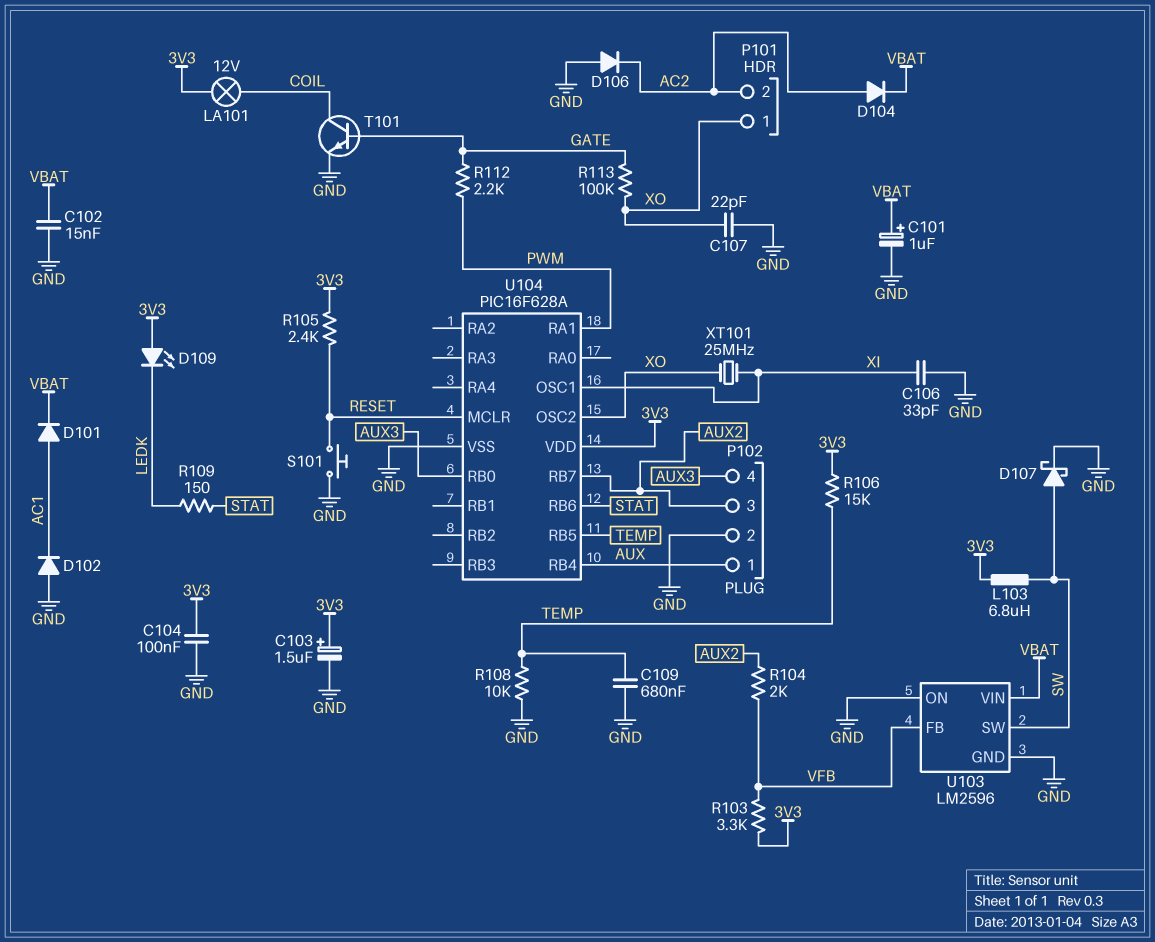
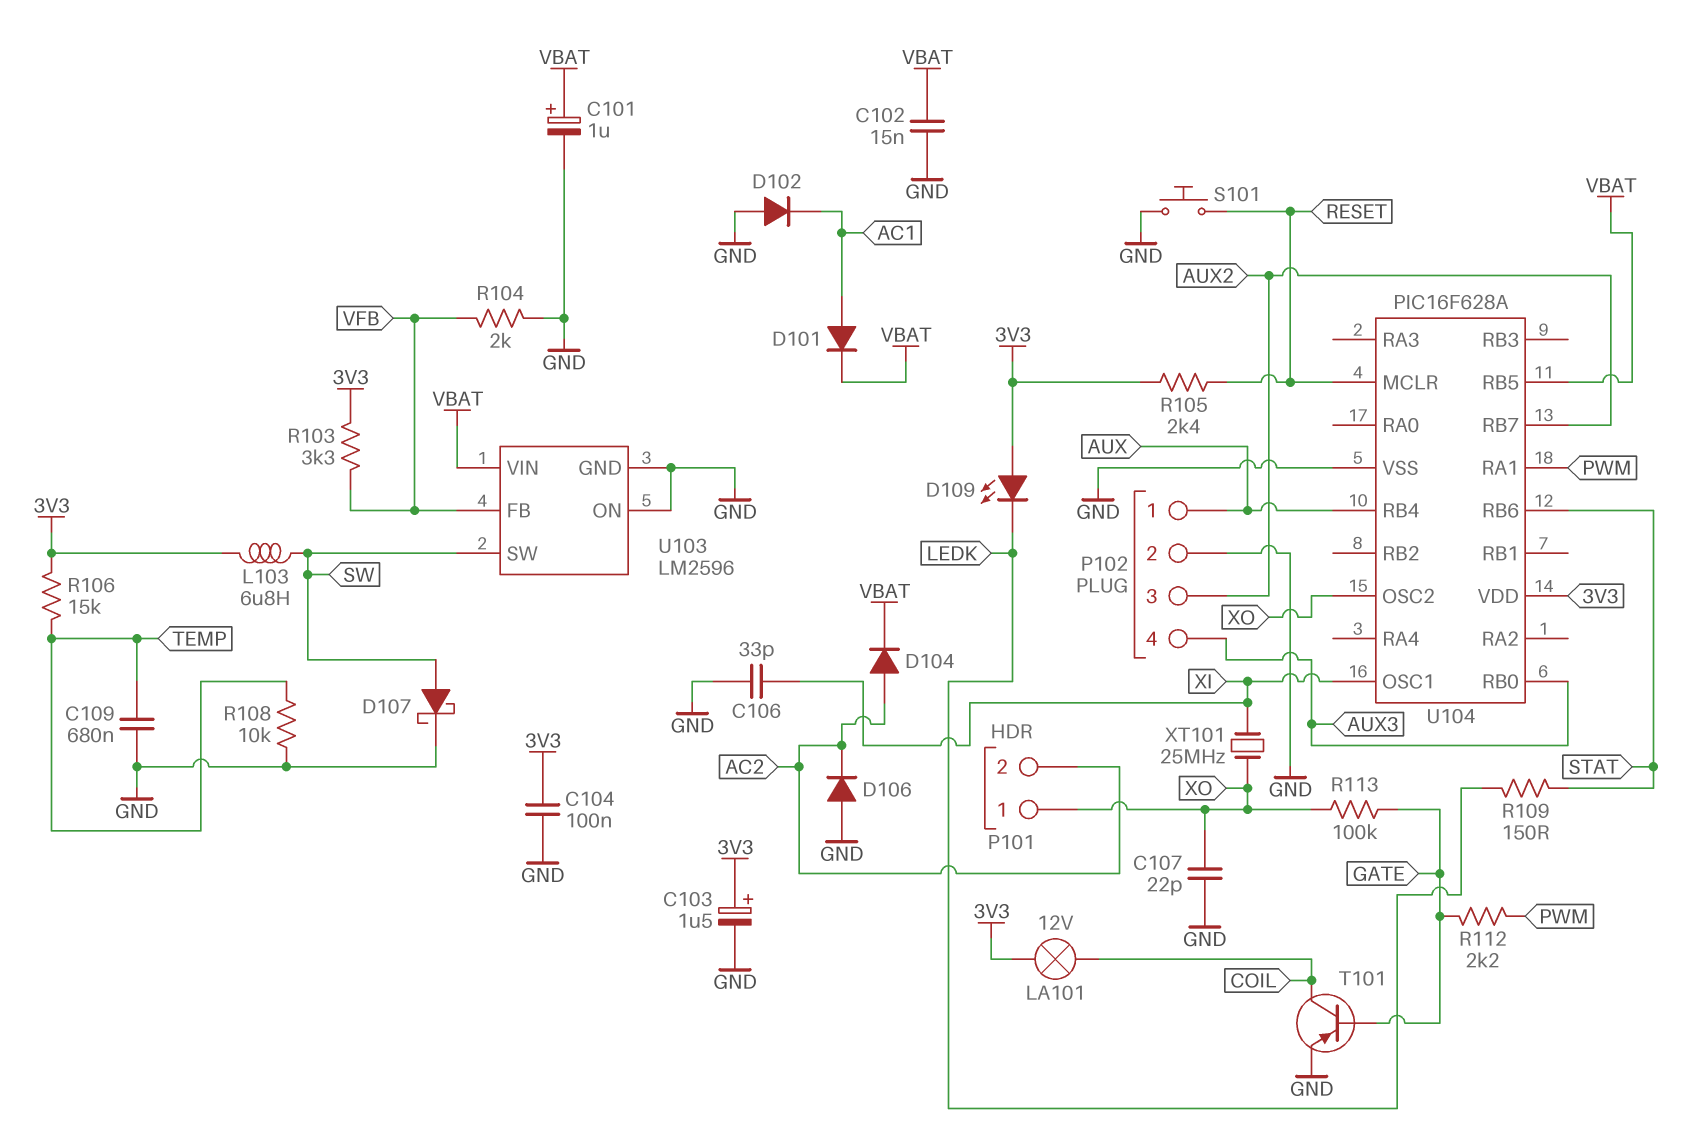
R104: 2k (AUX2, VFB) -> 2k (GND, VFB)
T101: NPN (B GATE, C COIL, E GND) -> PNP (B GATE, C COIL, E GND)
U104 pin RB5: TEMP -> VBAT

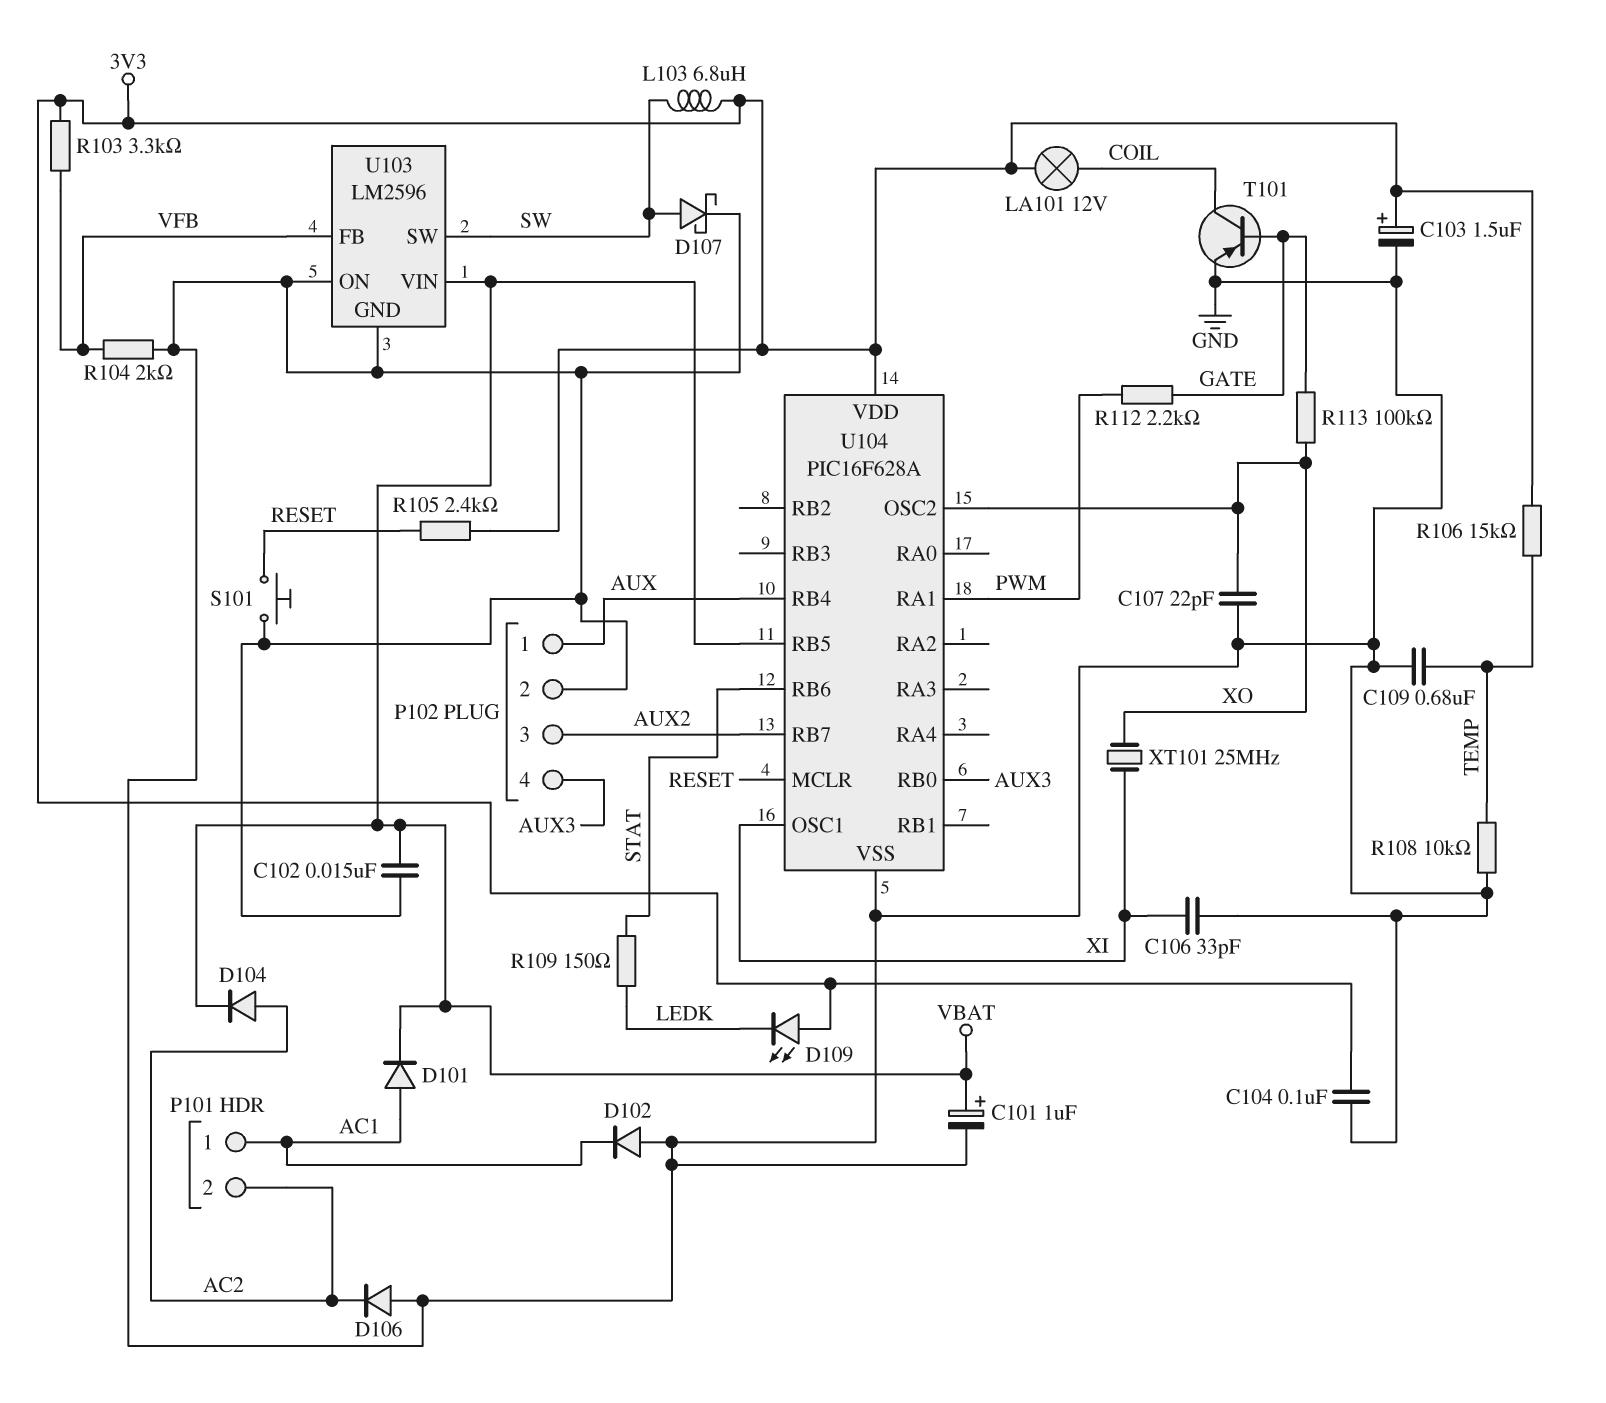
P101 pin 1: XO -> AC1

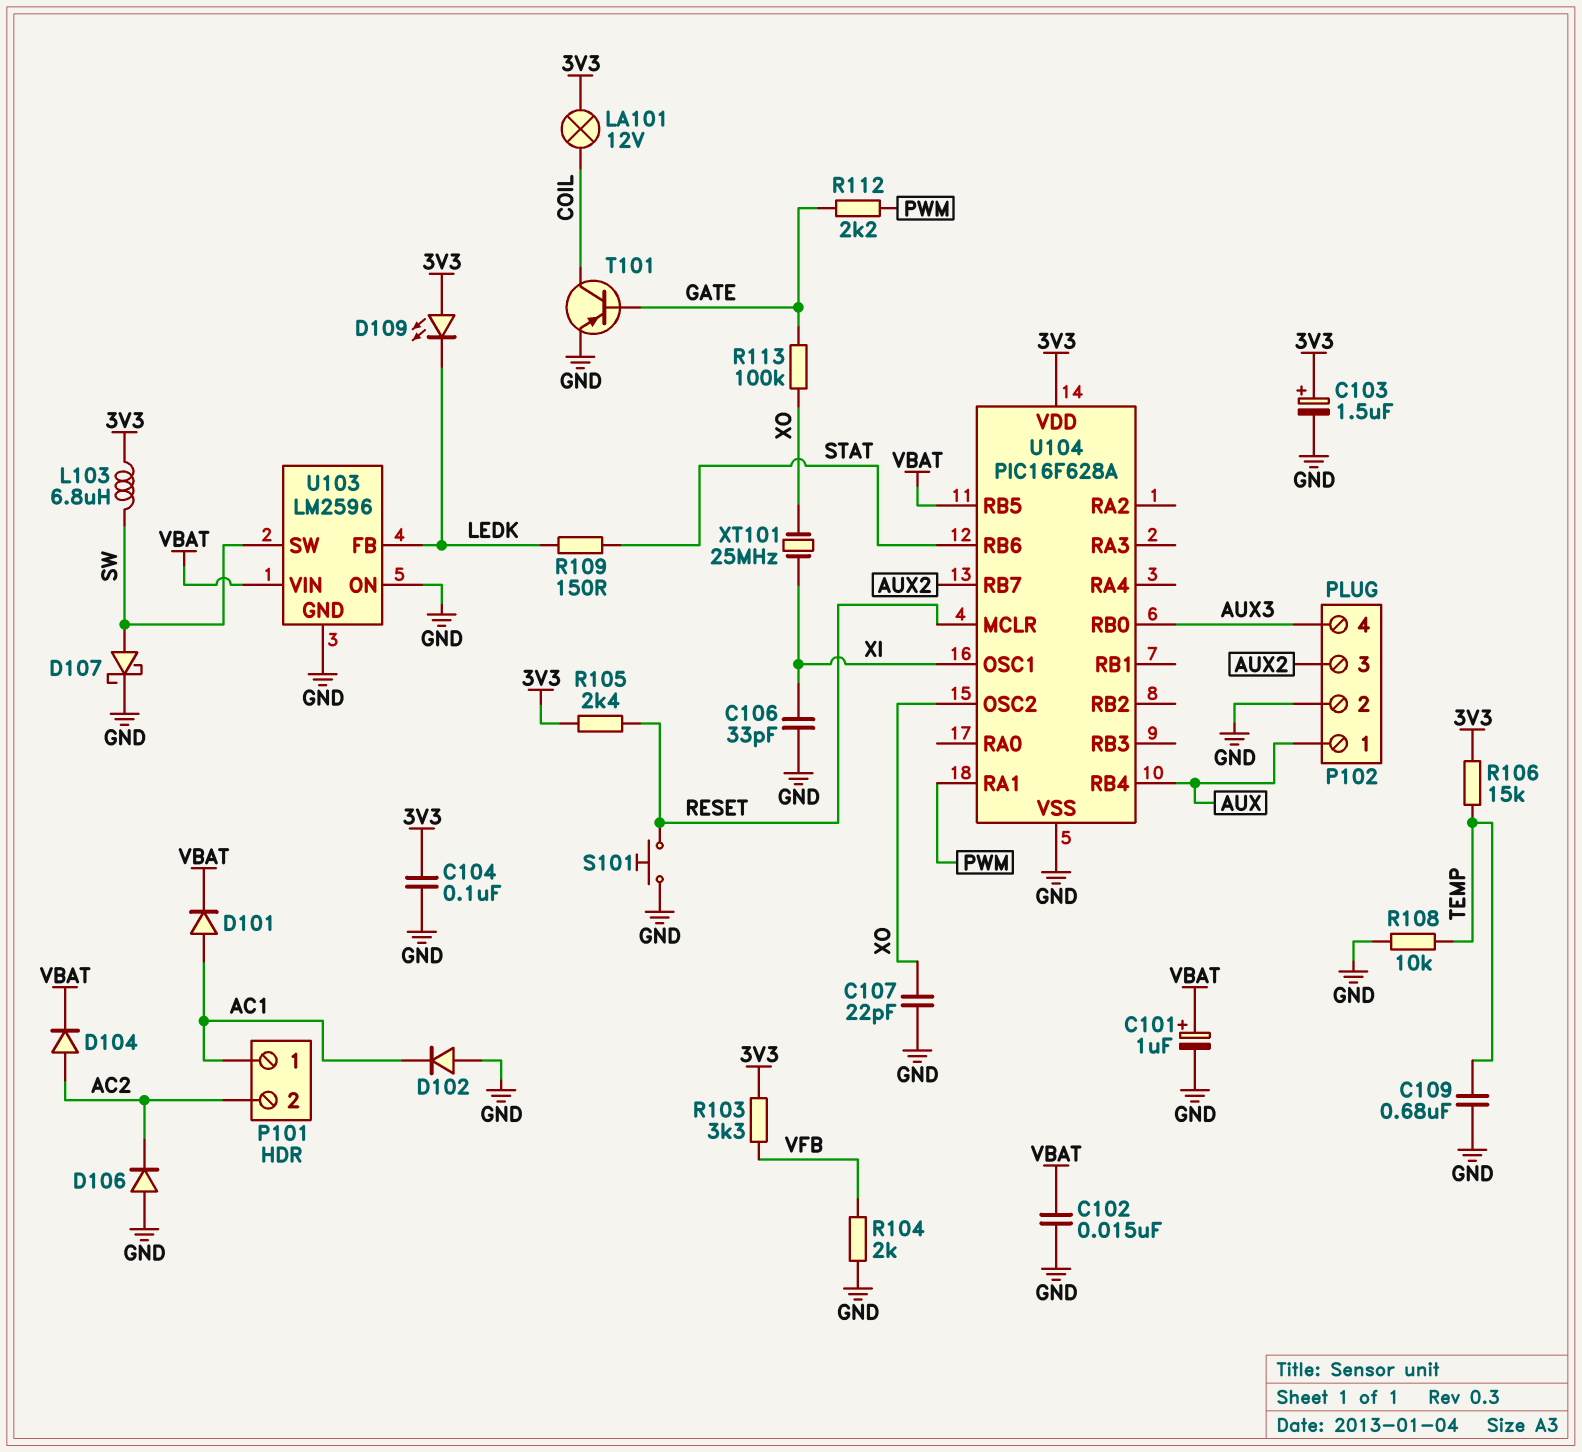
U103 pin FB: VFB -> LEDK

